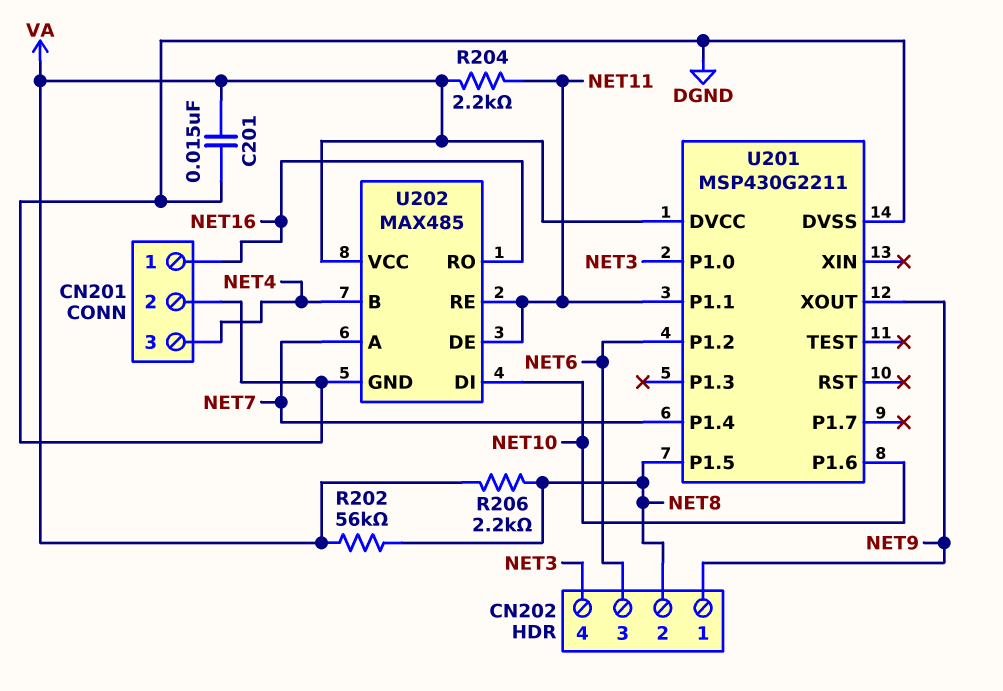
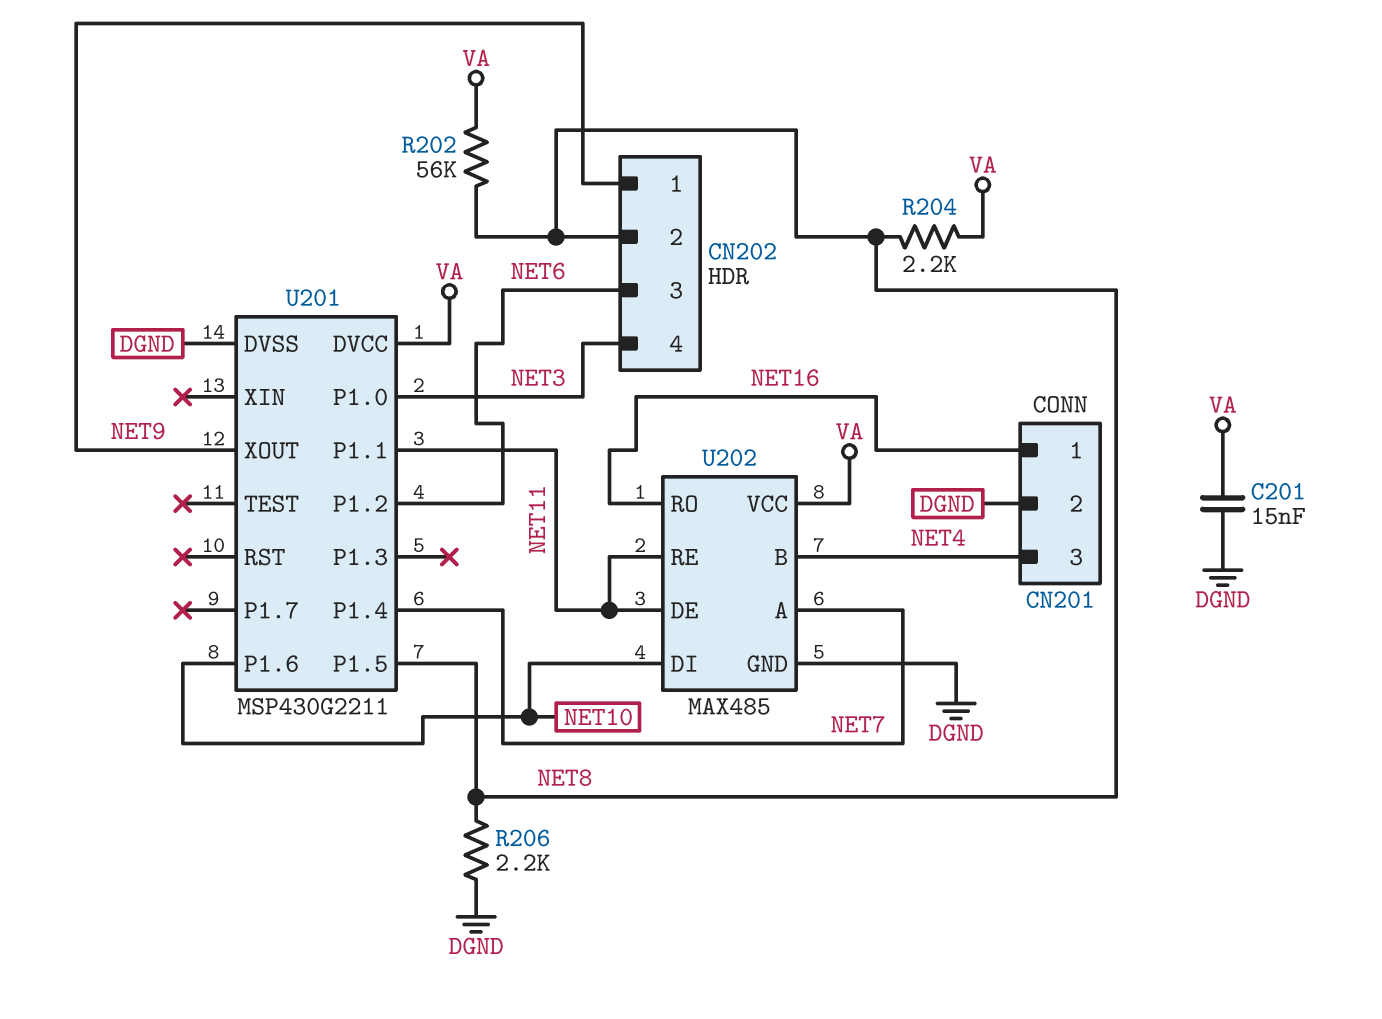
R204: 2.2k (NET11, VA) -> 2.2k (NET8, VA)
R206: 2.2k (NET8, VA) -> 2.2k (DGND, NET8)

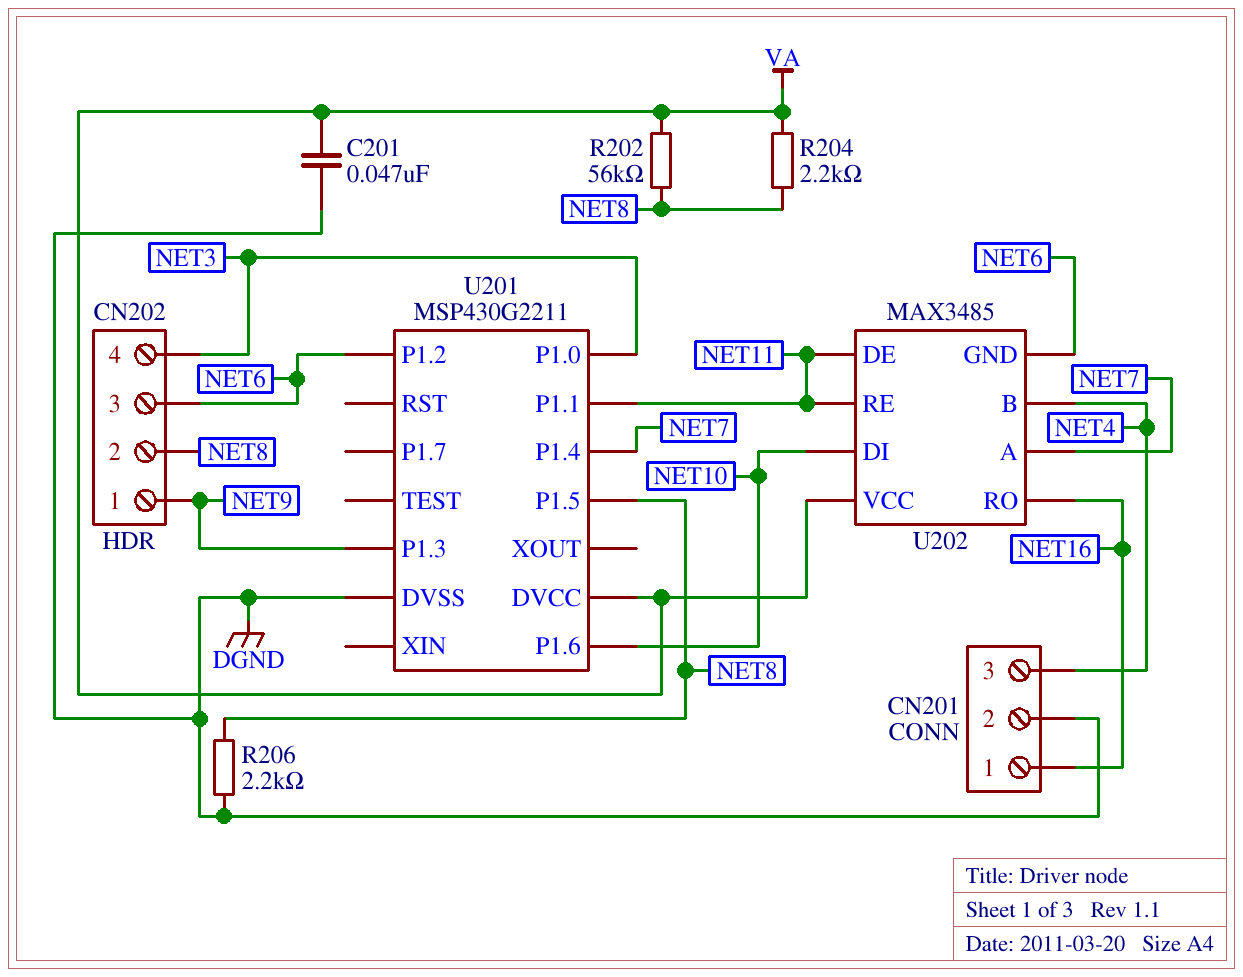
C201: 15nF (DGND, VA) -> 47nF (DGND, VA)
U201 pin P1.3: none -> NET9
U201 pin XOUT: NET9 -> none
U202: MAX485 -> MAX3485
U202 pin GND: DGND -> NET6

